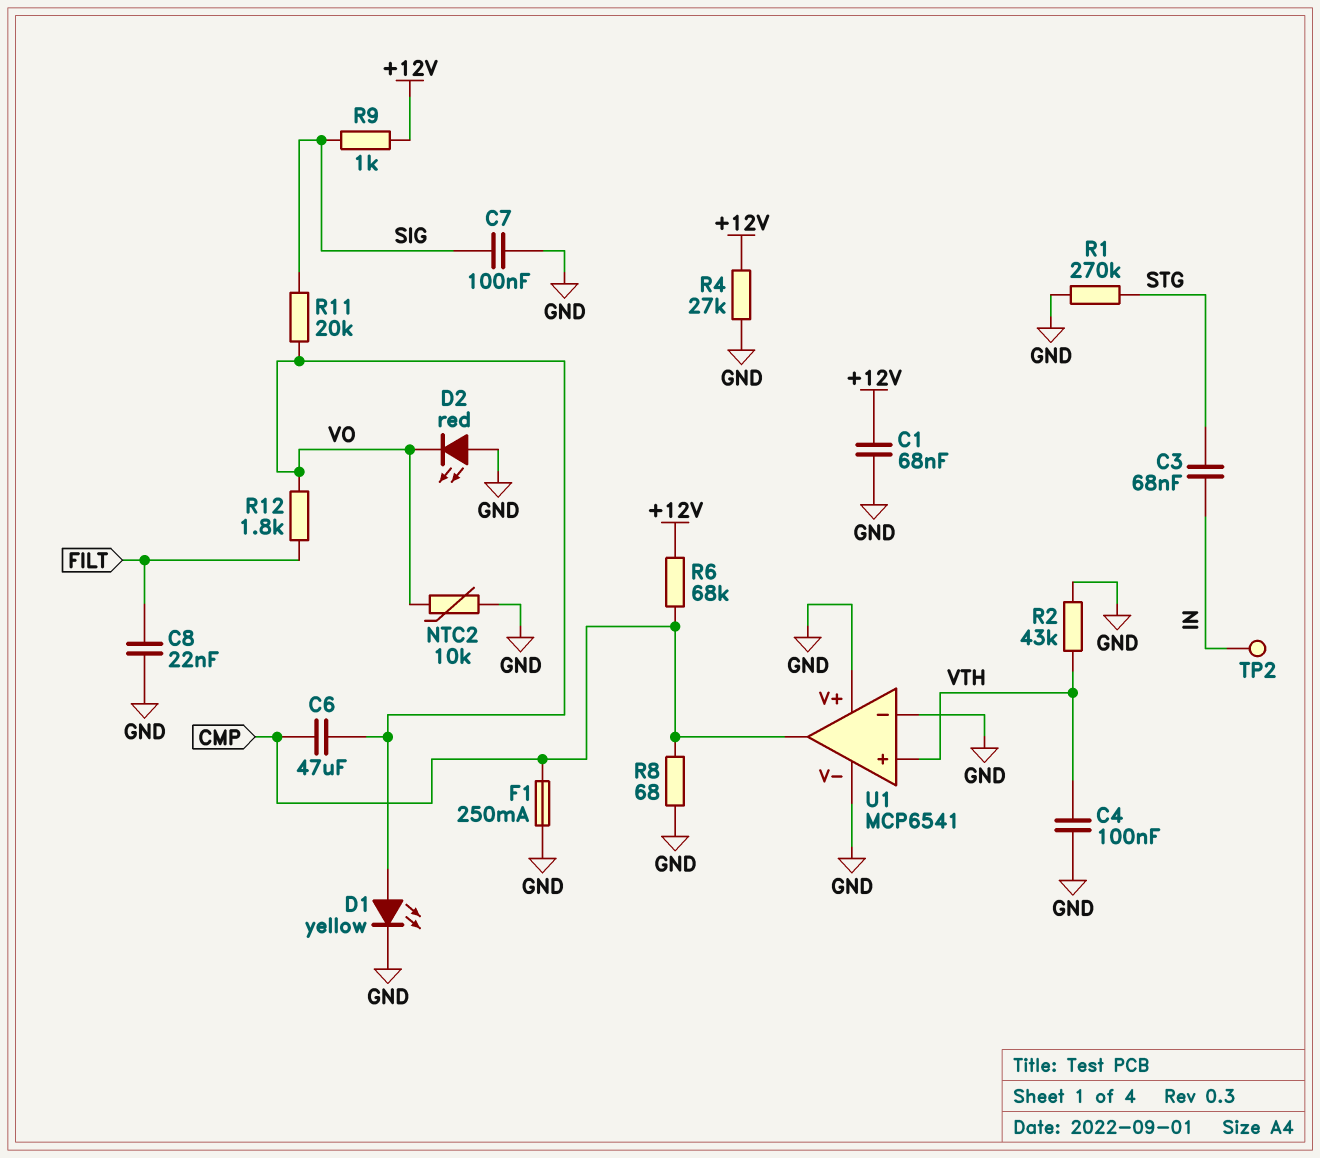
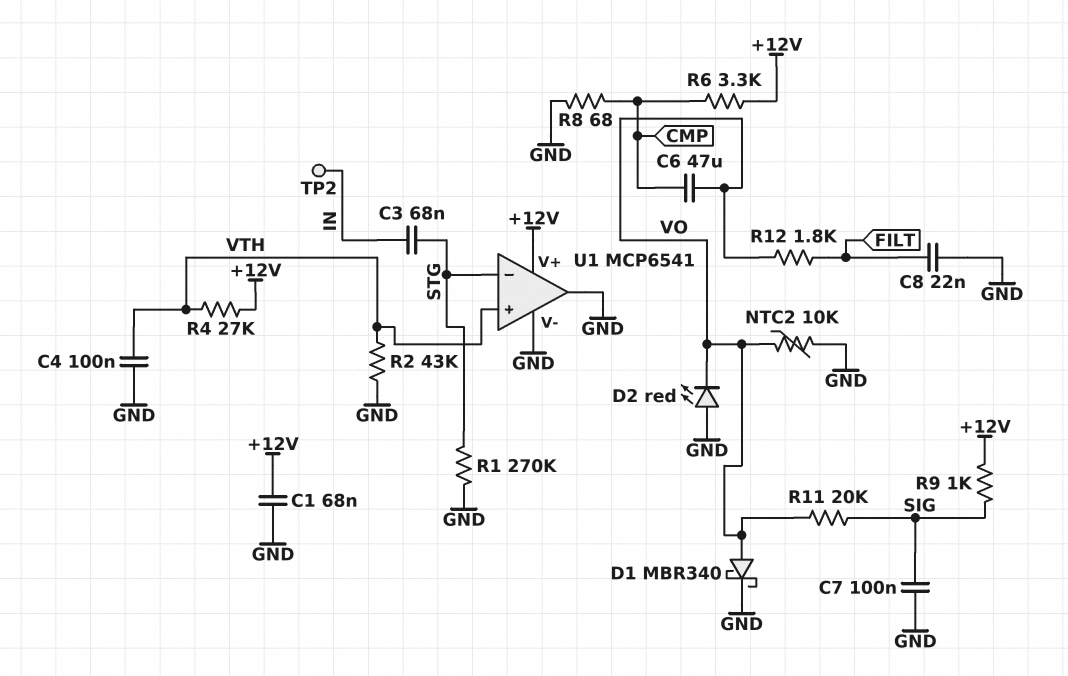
D1: LED yellow (A VO, K GND) -> schottky MBR340 (A VO, K GND)
F1: 250mA (CMP, GND) -> none
R4: 27k (+12V, GND) -> 27k (+12V, VTH)
R6: 68k (+12V, CMP) -> 3.3k (+12V, CMP)
U1 pin V+: GND -> +12V
U1 pin in-: GND -> STG
U1 pin out: CMP -> GND

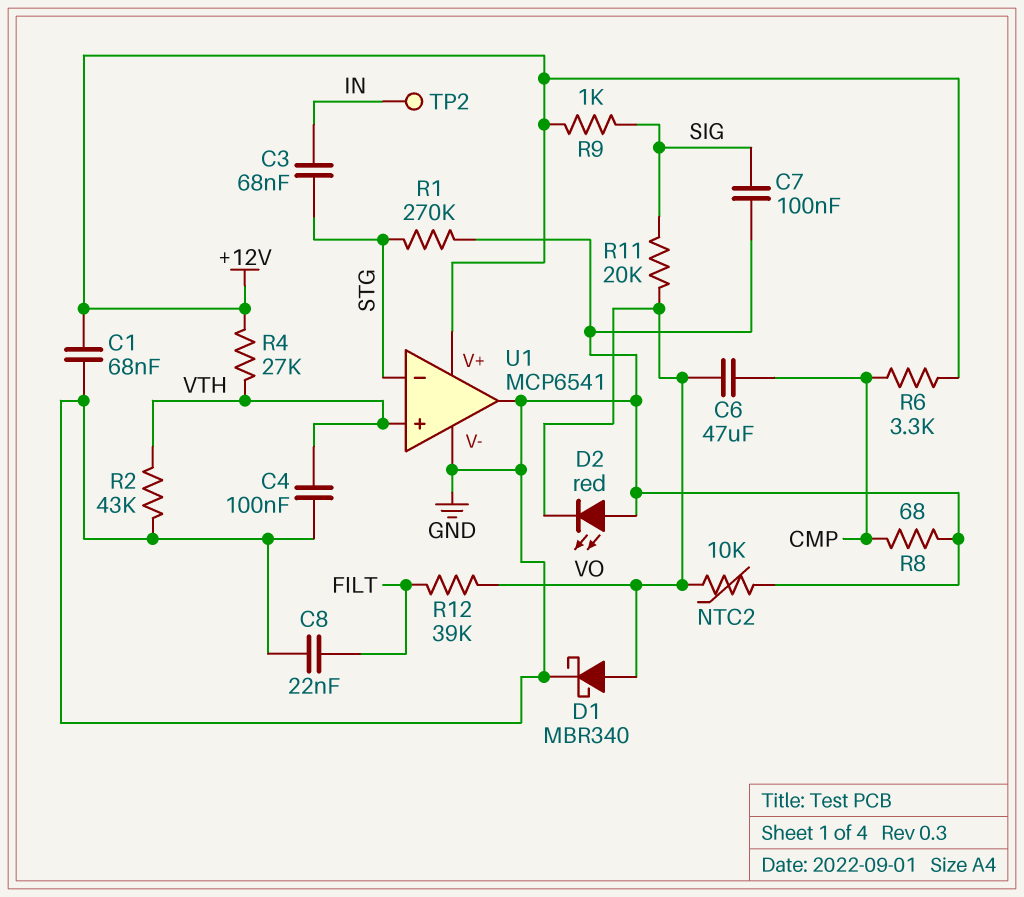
R12: 1.8k (FILT, VO) -> 39k (FILT, VO)

